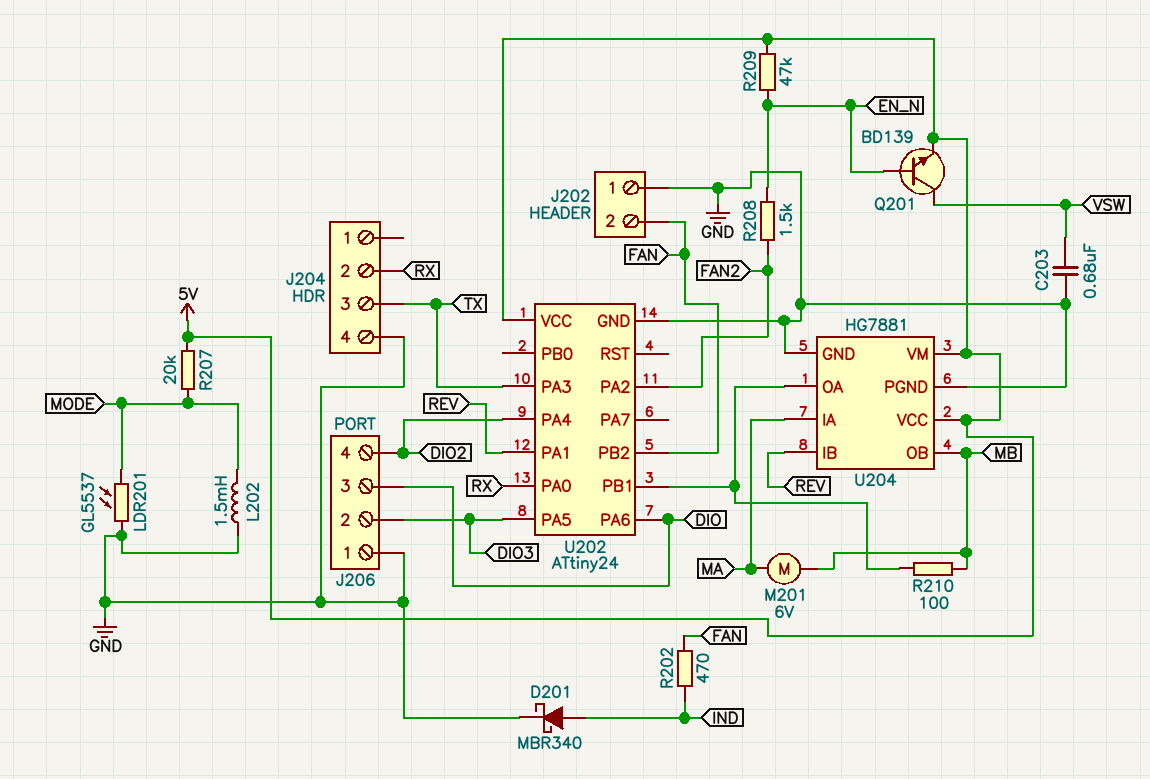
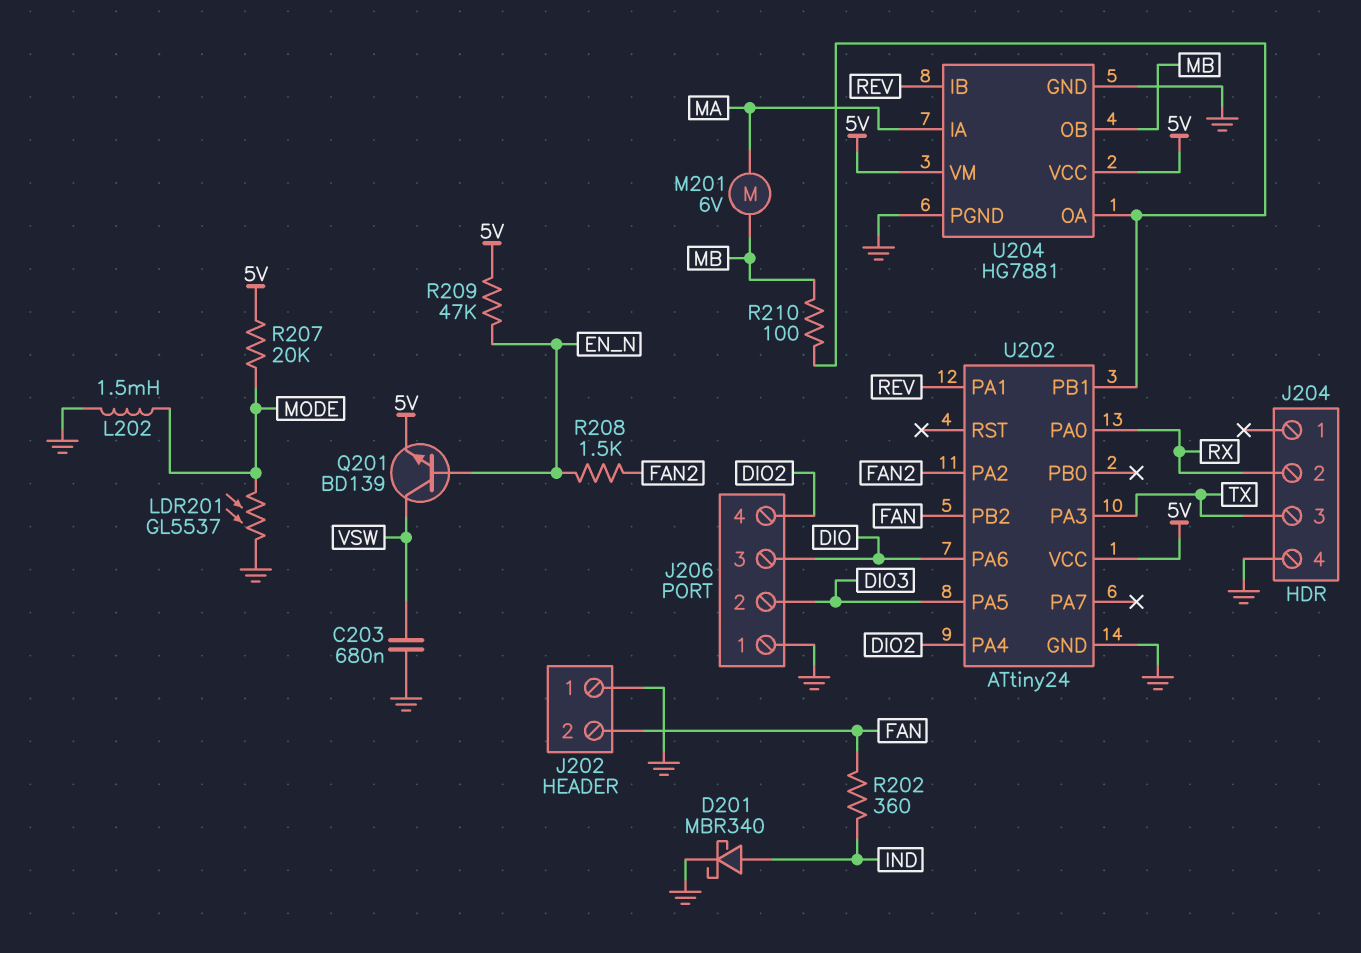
R202: 470 (FAN, IND) -> 360 (FAN, IND)

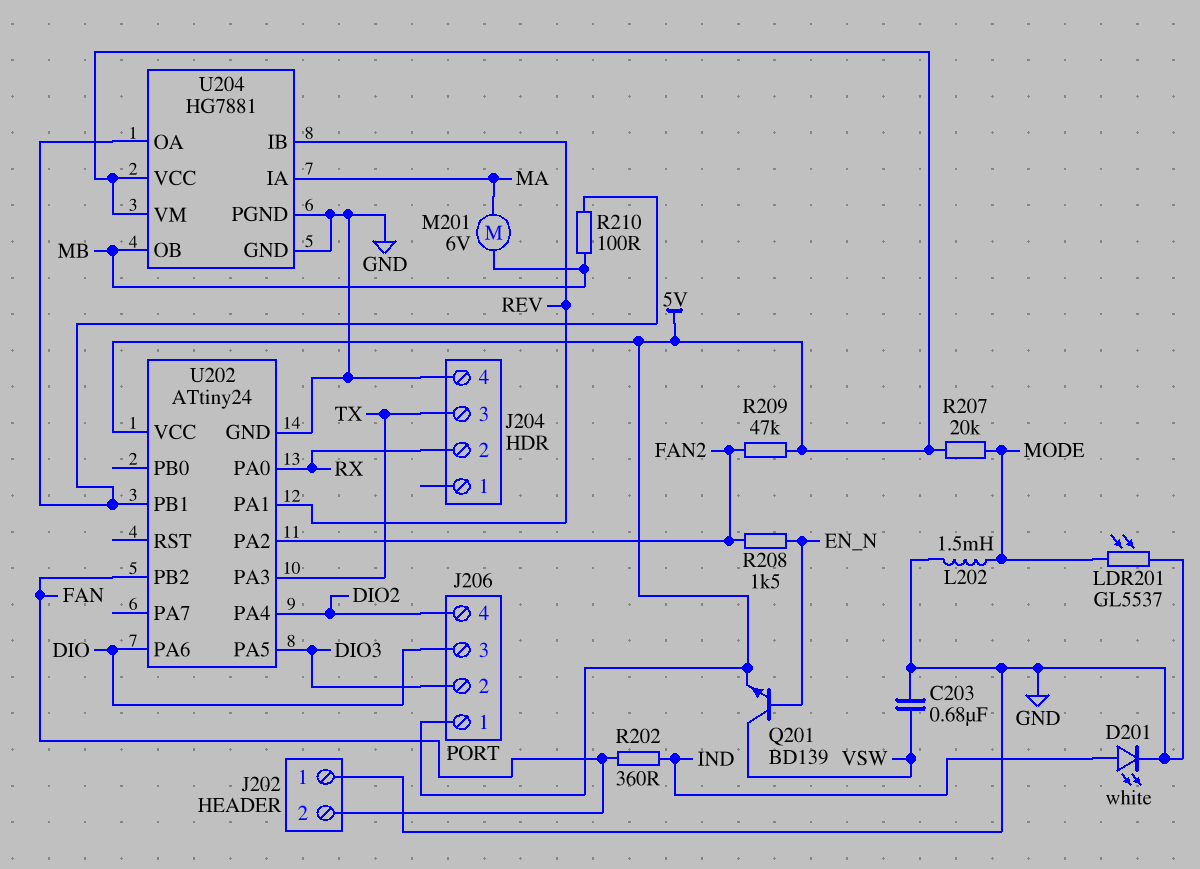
D201: schottky MBR340 (A IND, K GND) -> LED white (A IND, K GND)
J206 pin 1: GND -> 5V
R209: 47k (5V, EN_N) -> 47k (5V, FAN2)

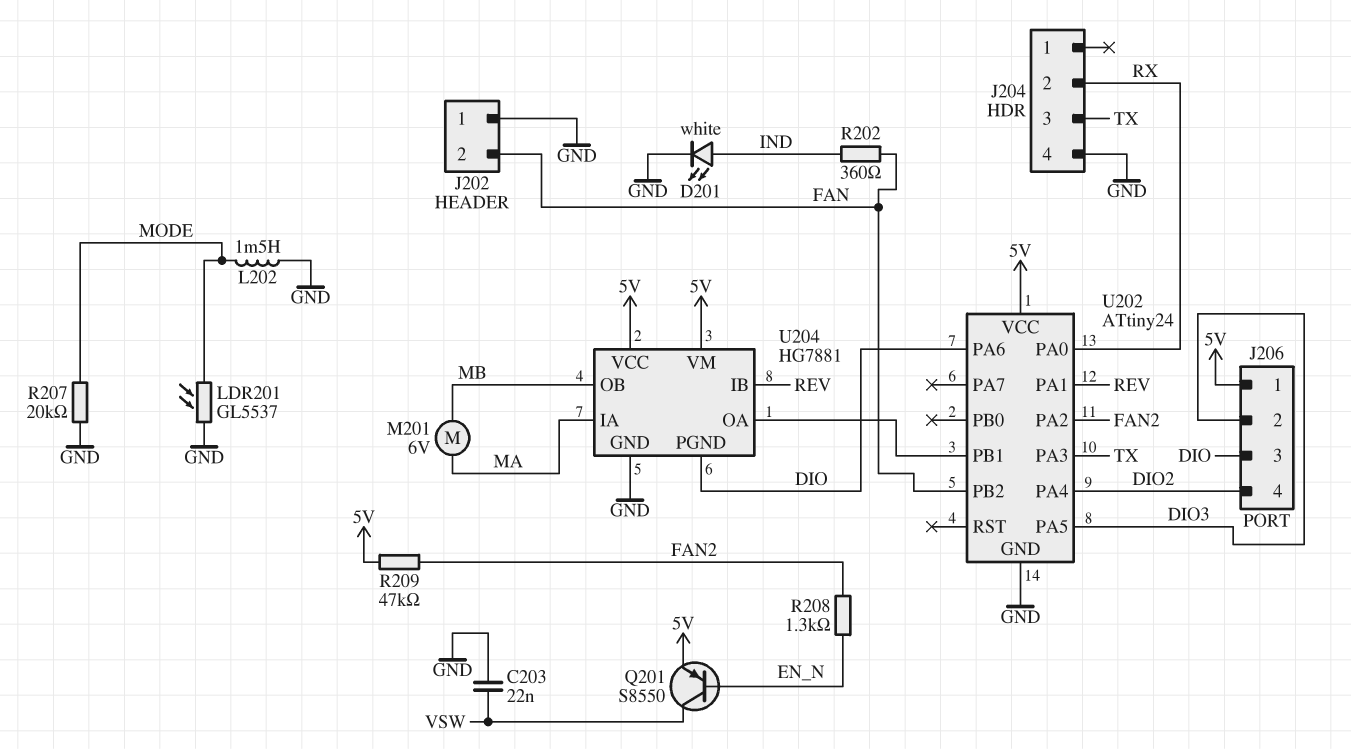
C203: 680nF (GND, VSW) -> 22nF (GND, VSW)
Q201: NPN BD139 (B EN_N, C VSW, E 5V) -> PNP S8550 (B EN_N, C VSW, E 5V)
R207: 20k (5V, MODE) -> 20k (GND, MODE)
R208: 1.5k (EN_N, FAN2) -> 1.3k (EN_N, FAN2)
R210: 100 (MB, U202/PB1) -> none
U204 pin PGND: GND -> DIO

